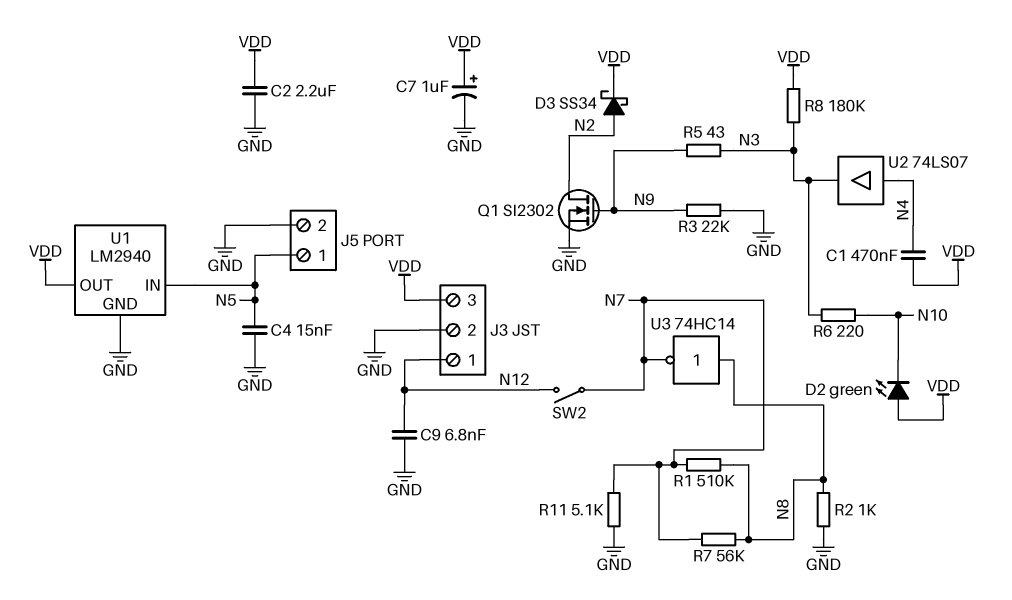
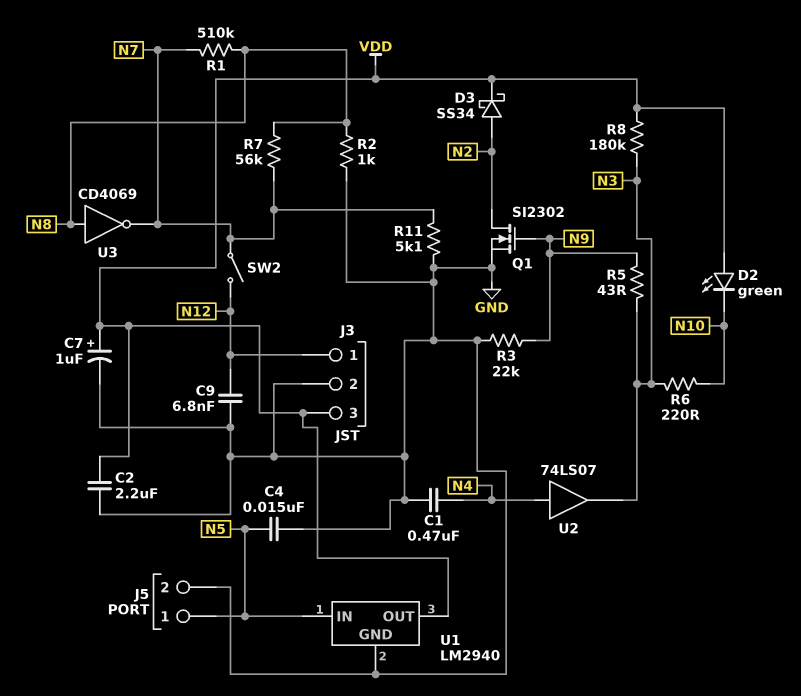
C1: 470nF (N4, VDD) -> 470nF (GND, N4)
U3: NOT 74HC14 (in N8, out N7) -> NOT CD4069 (in N8, out N7)

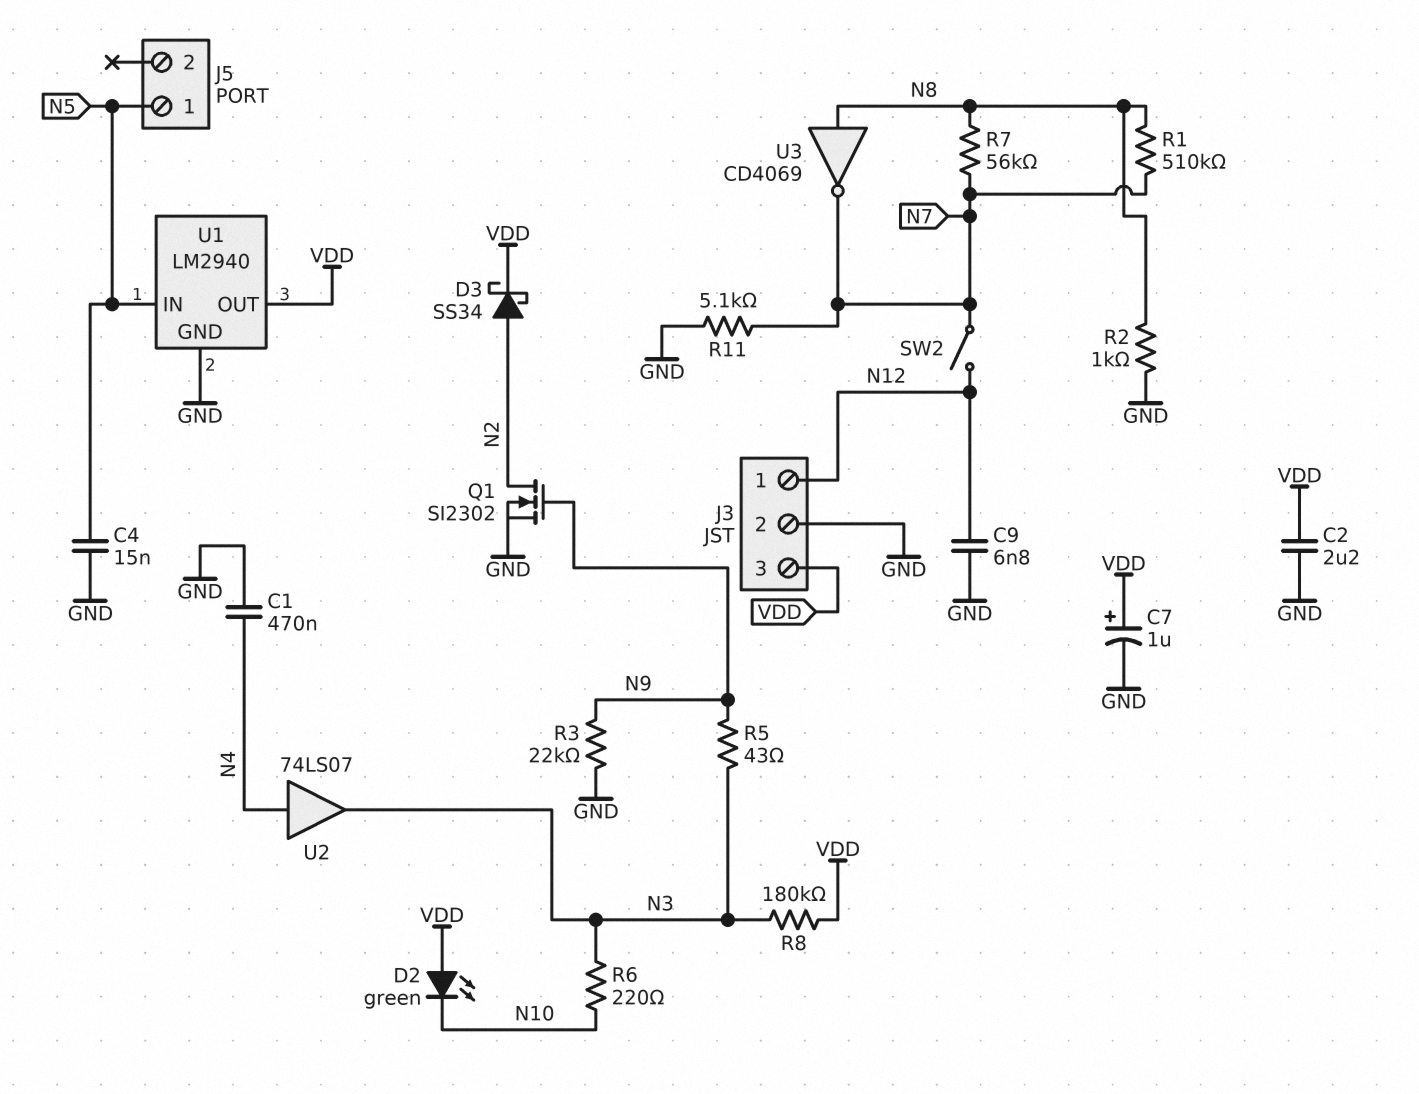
J5 pin 2: GND -> none

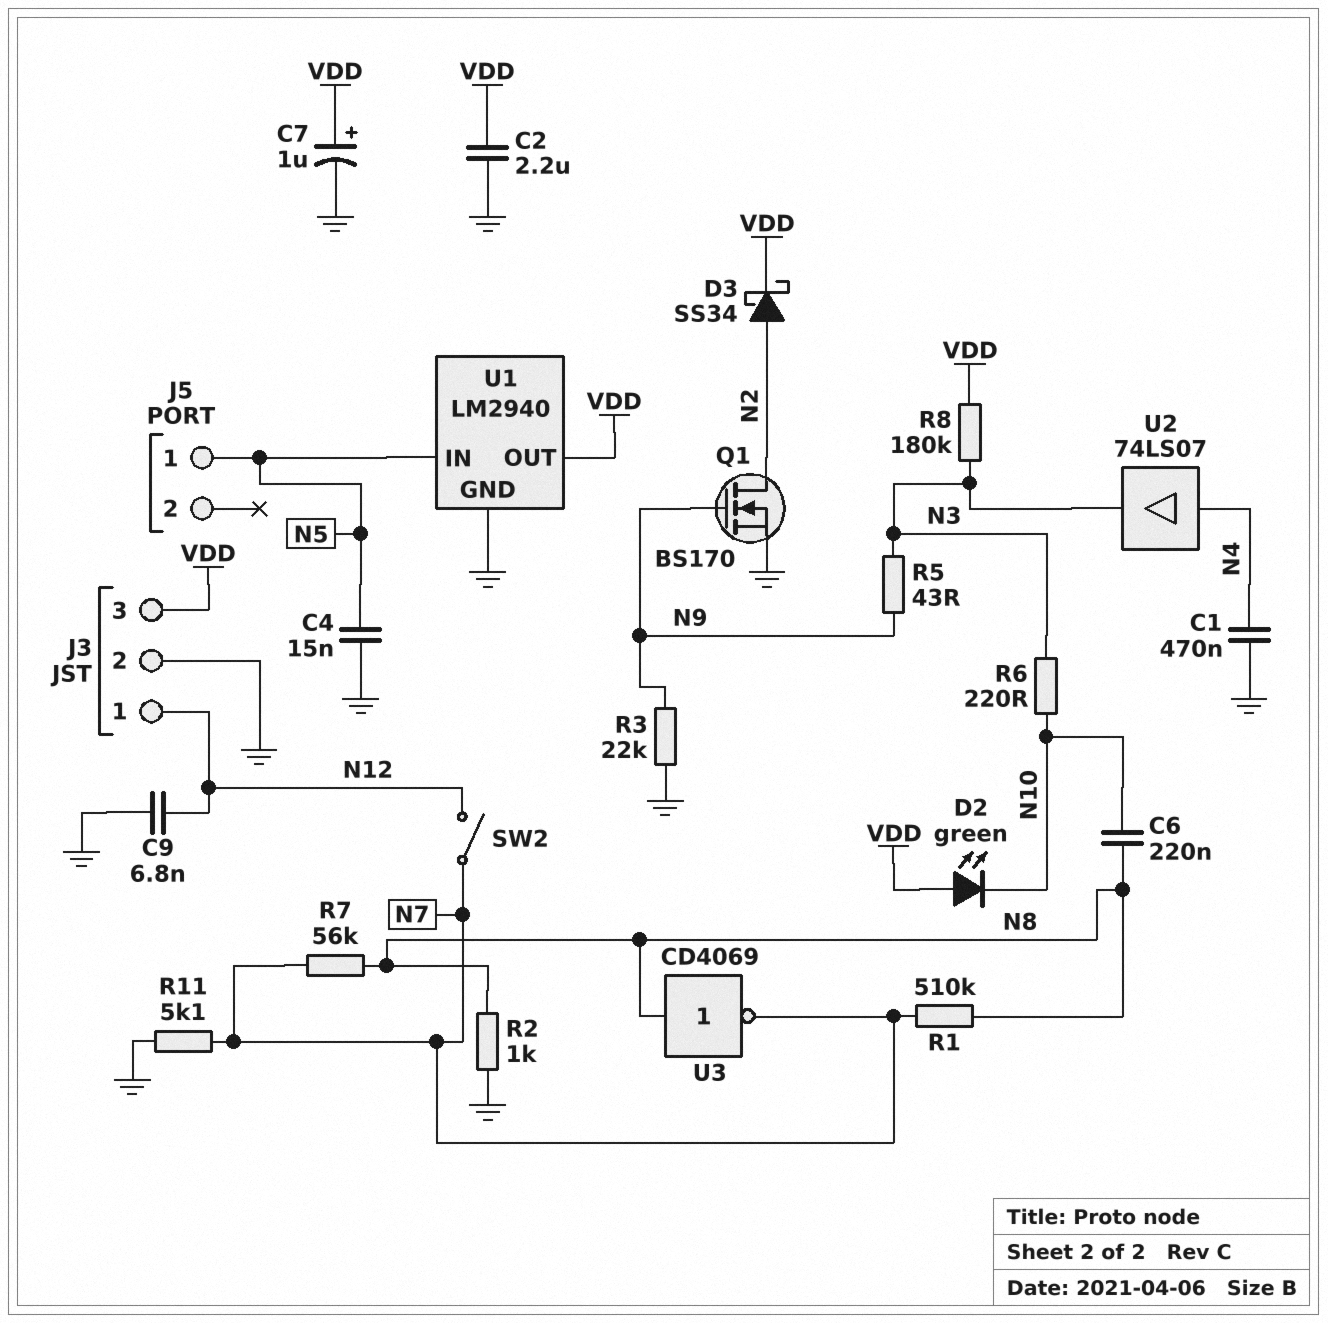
C6: none -> 220nF (N8, N10)
Q1: NMOS SI2302 (G N9, D N2, S GND) -> NMOS BS170 (G N9, D N2, S GND)

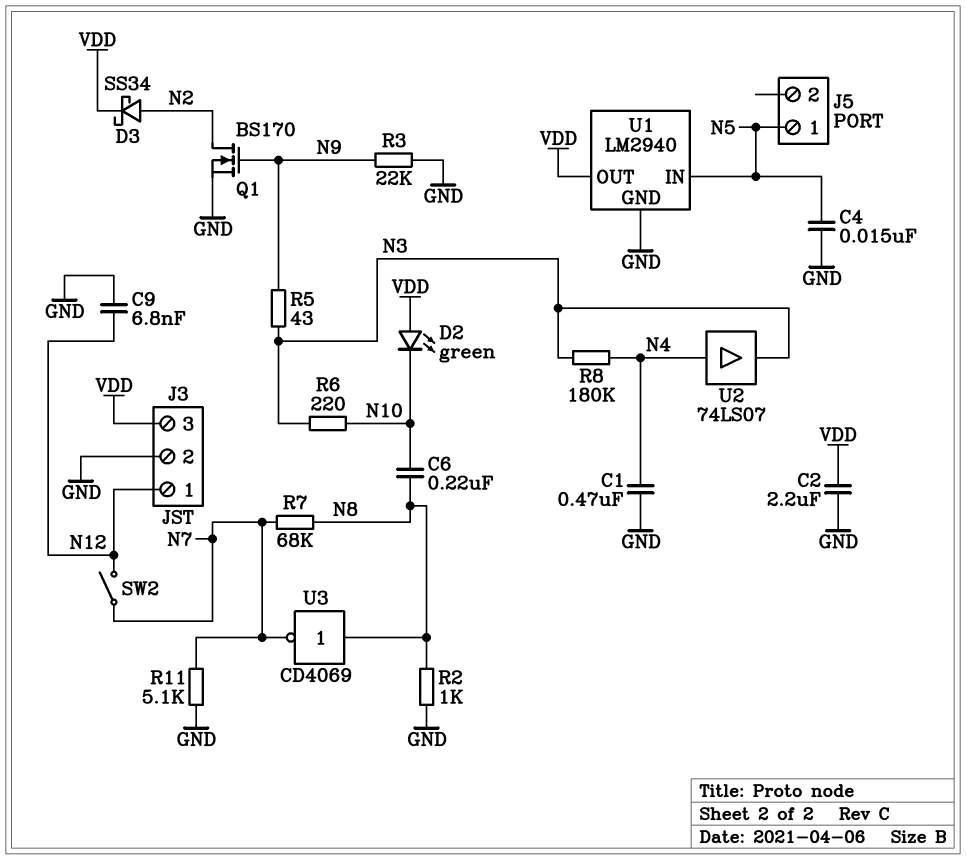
C7: 1uF (plus VDD, minus GND) -> none
R1: 510k (N7, N8) -> none
R7: 56k (N7, N8) -> 68k (N7, N8)
R8: 180k (N3, VDD) -> 180k (N3, N4)

